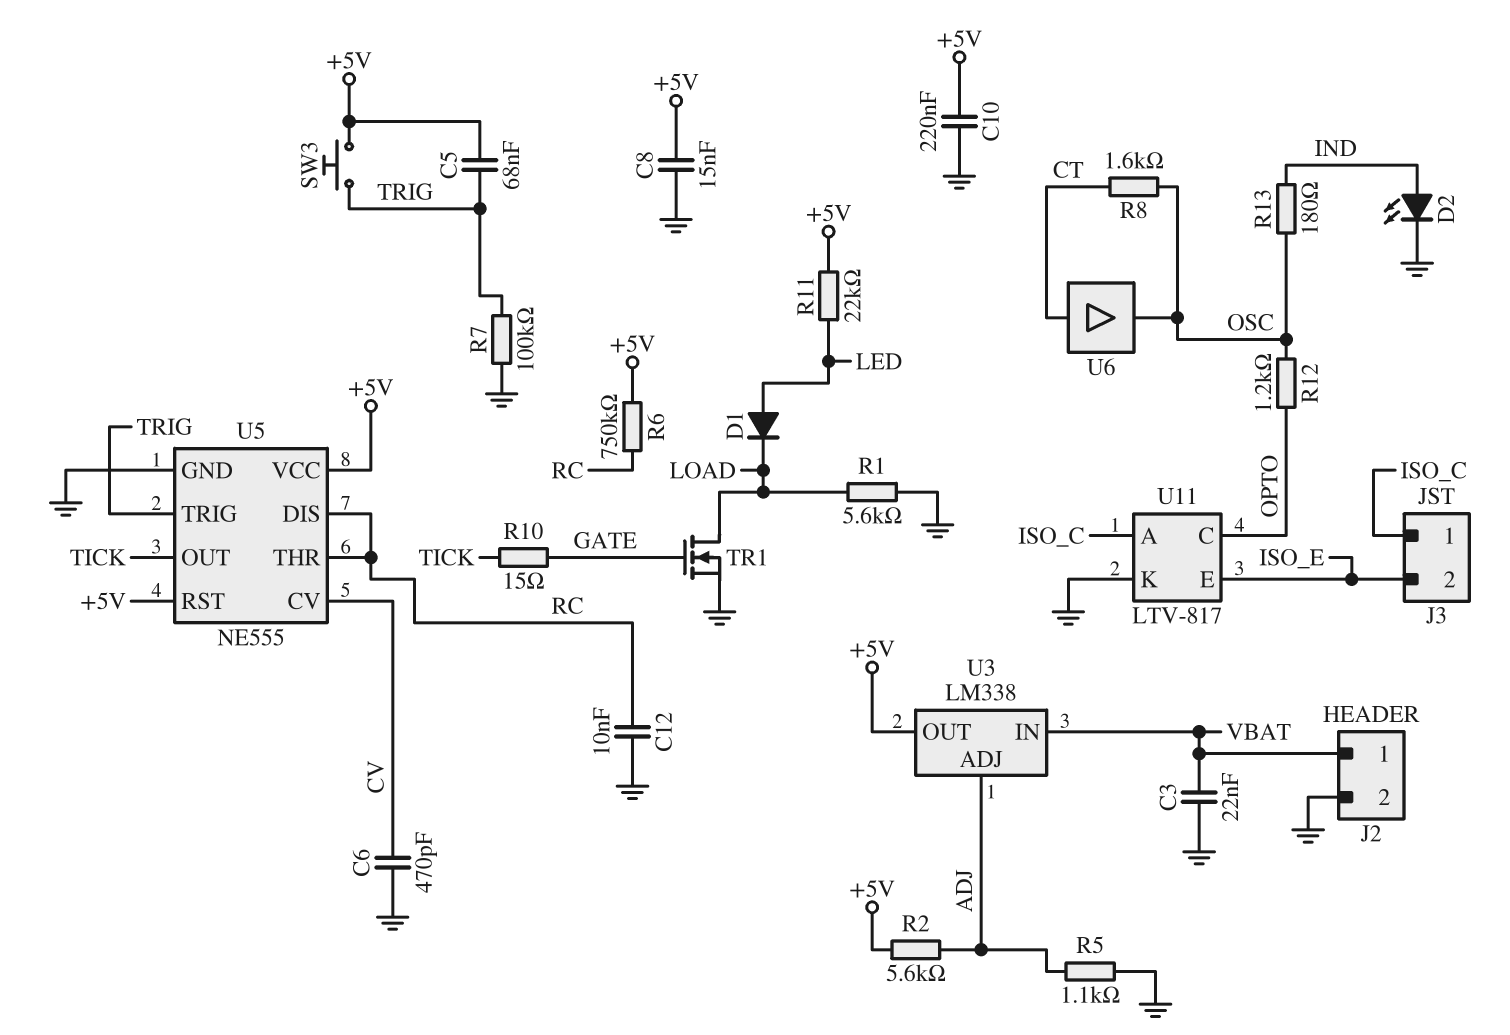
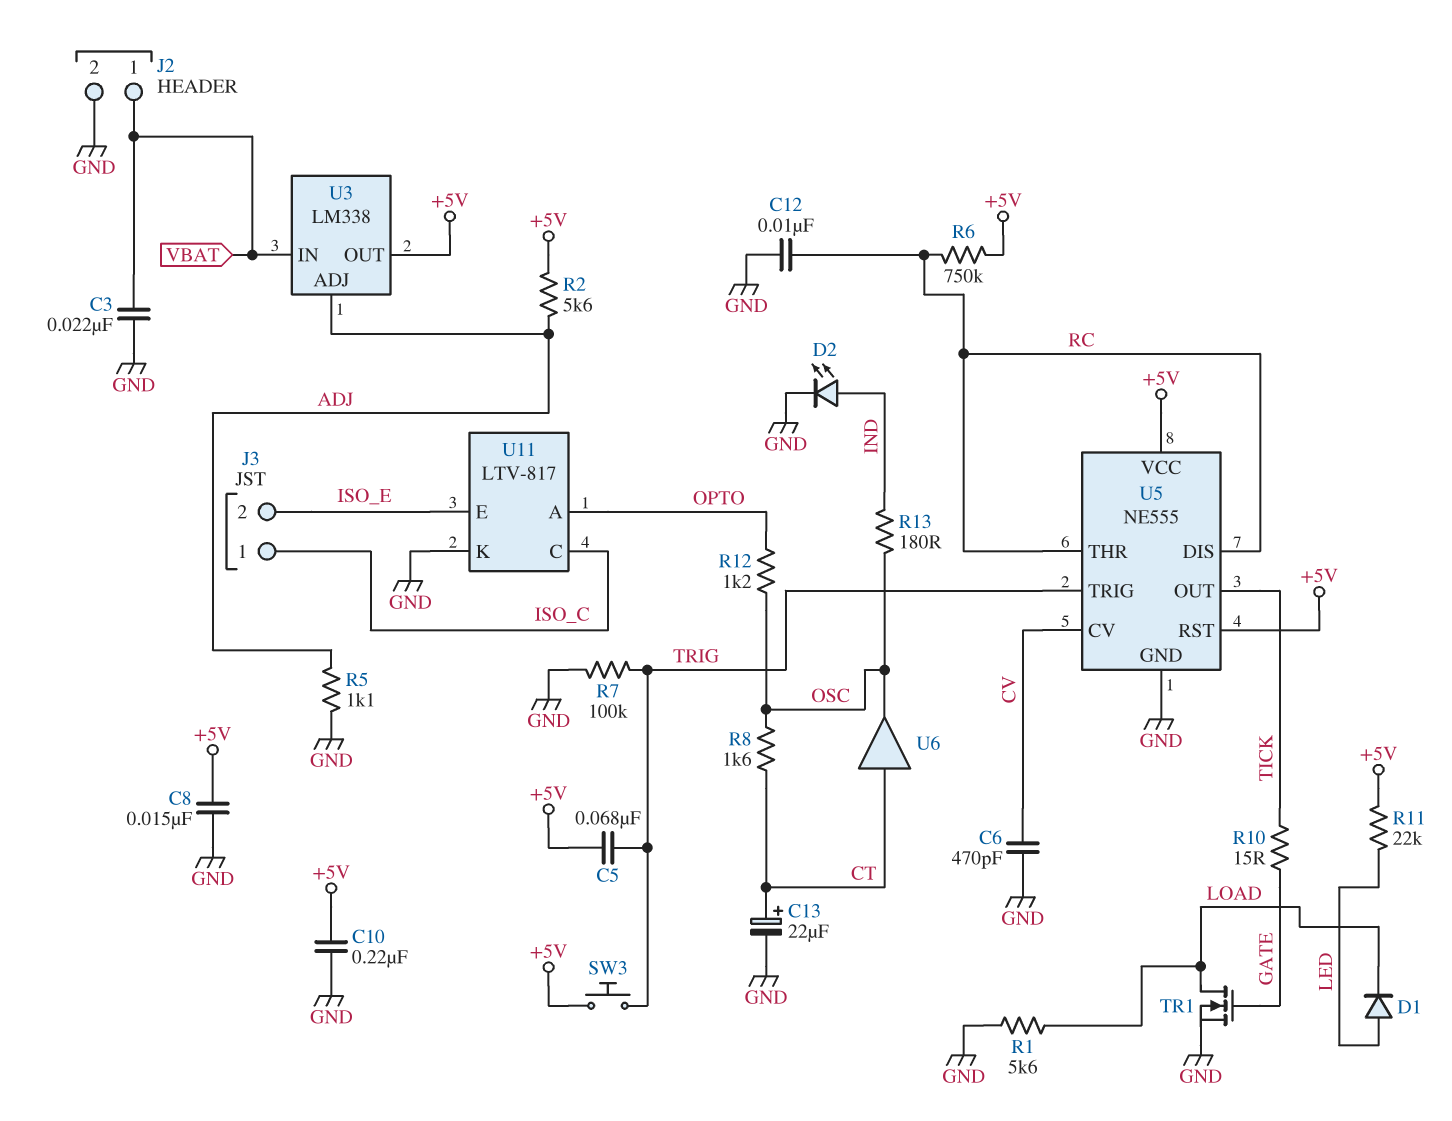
C13: none -> 22uF (plus CT, minus GND)
U11 pin A: ISO_C -> OPTO
U11 pin C: OPTO -> ISO_C

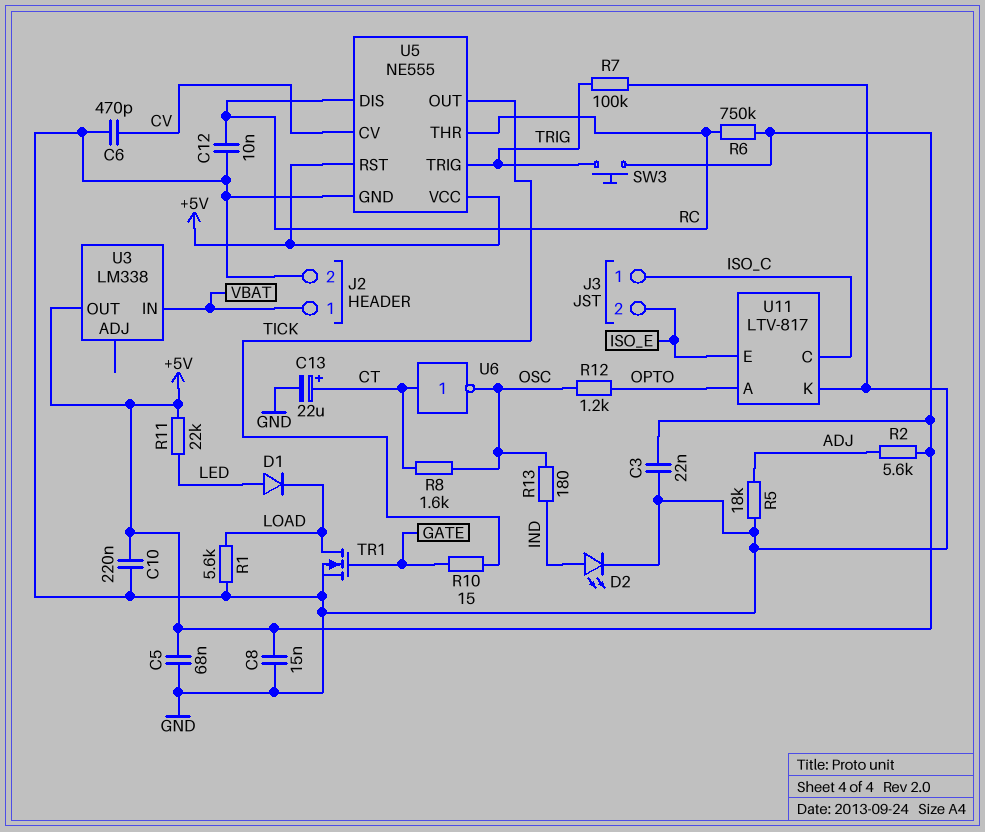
C3: 22nF (GND, VBAT) -> 22nF (+5V, GND)
C5: 68nF (+5V, TRIG) -> 68nF (+5V, GND)
R5: 1.1k (ADJ, GND) -> 18k (ADJ, GND)
U3 pin ADJ: ADJ -> none
U6: buffer (in CT, out OSC) -> NOT (in CT, out OSC)

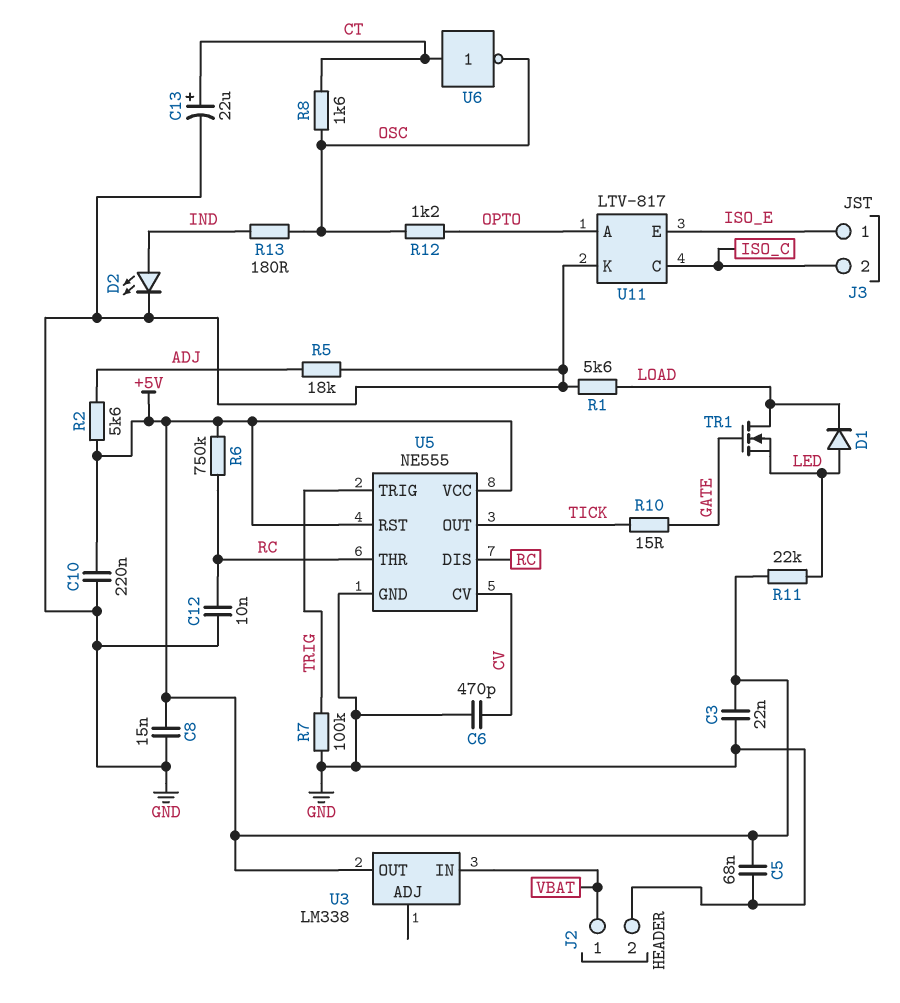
J3 pin 1: ISO_C -> ISO_E
J3 pin 2: ISO_E -> ISO_C
SW3: button (+5V, TRIG) -> none
TR1: NMOS (G GATE, D LOAD, S GND) -> NMOS (G GATE, D LOAD, S LED)

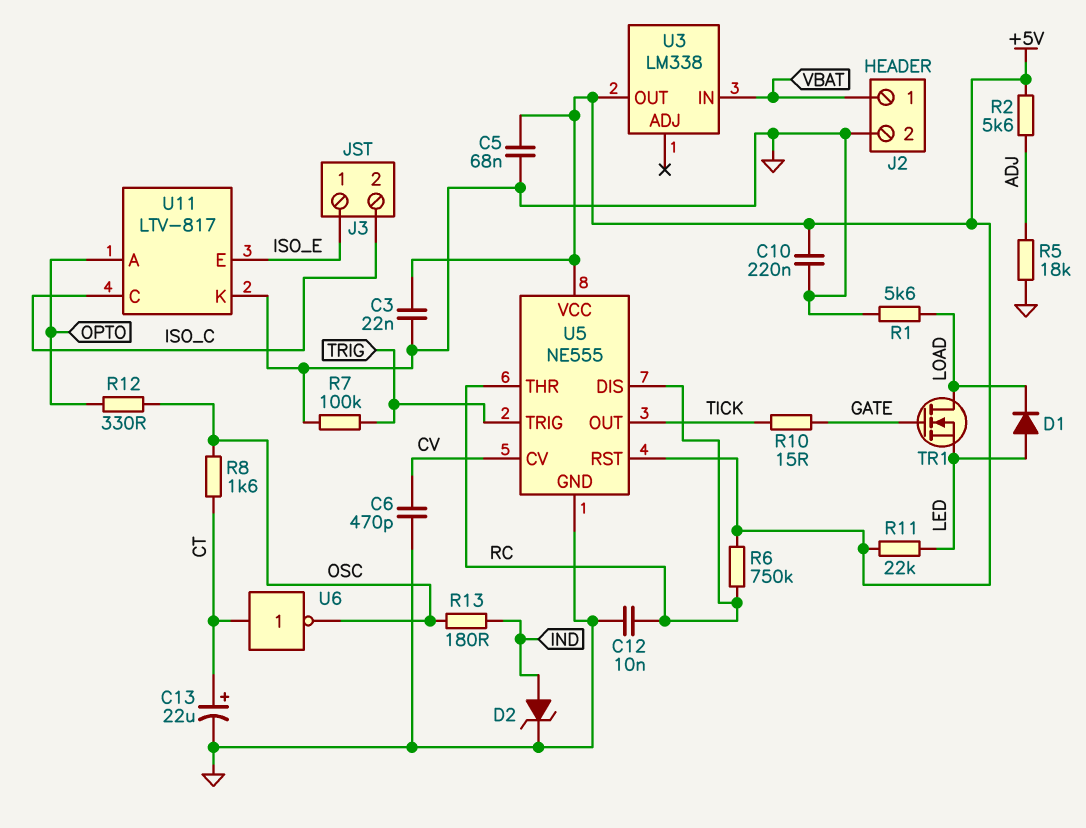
C8: 15nF (+5V, GND) -> none
D2: LED (A IND, K GND) -> zener (A IND, K GND)
R12: 1.2k (OPTO, OSC) -> 330 (OPTO, OSC)

